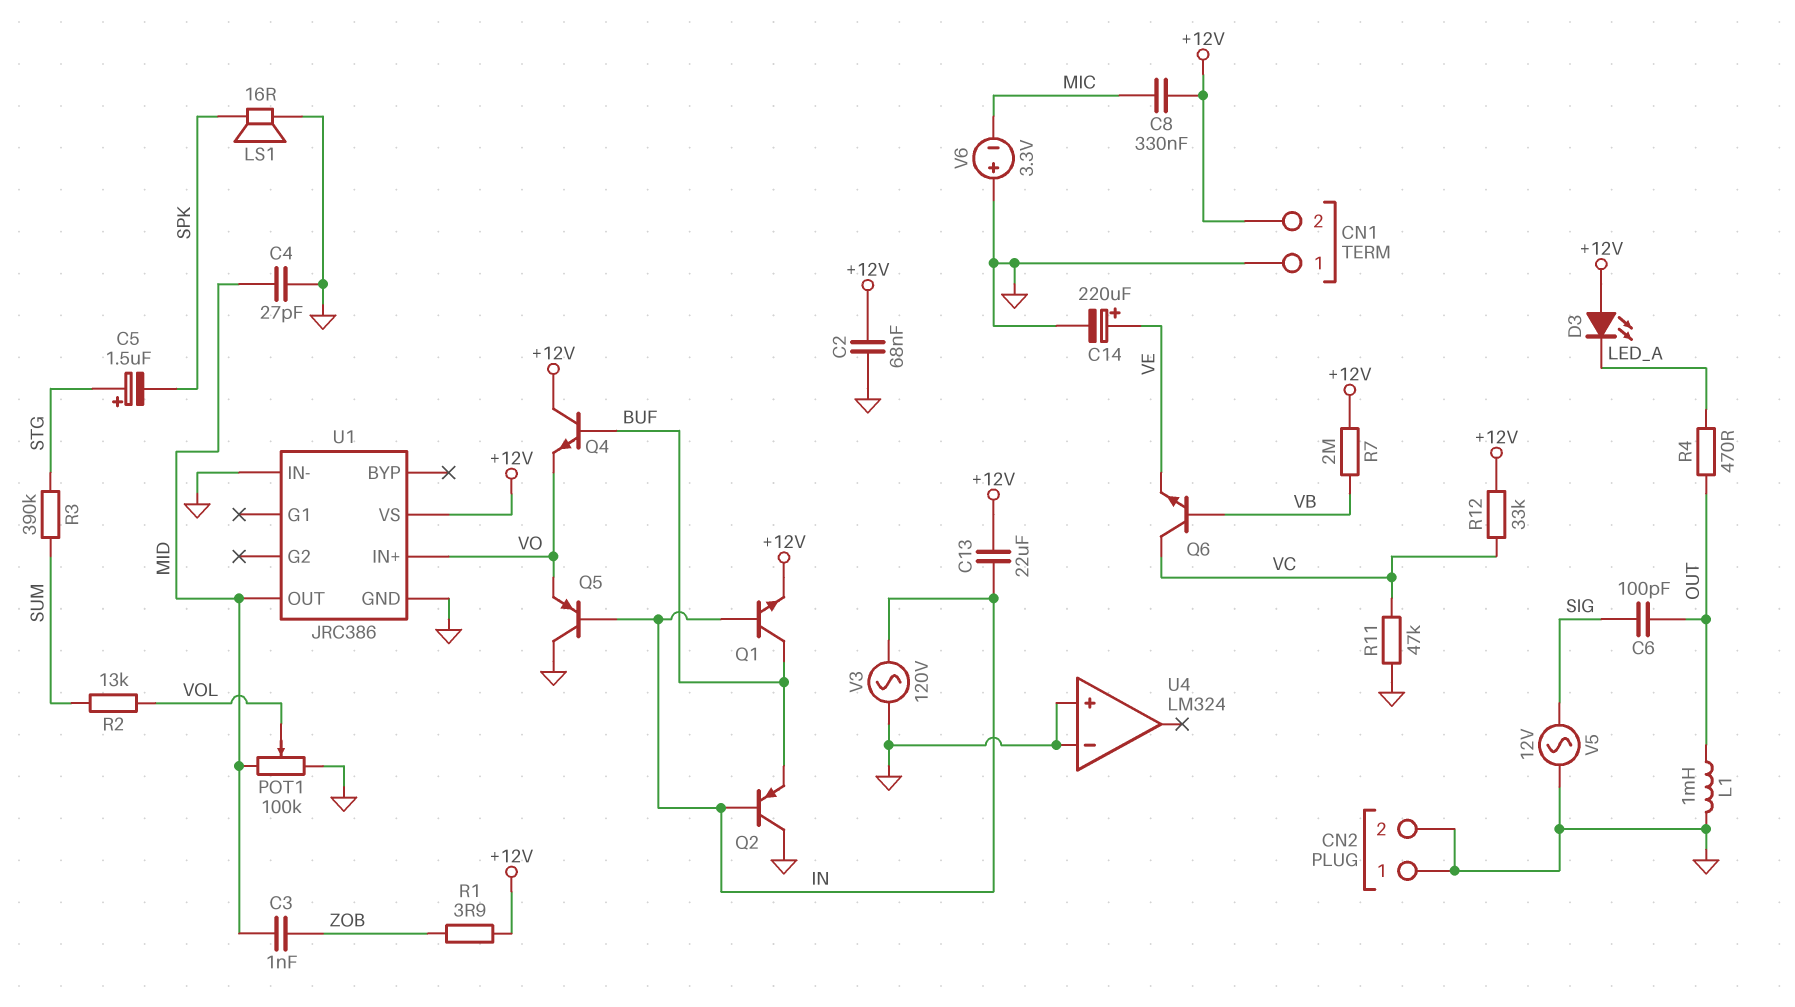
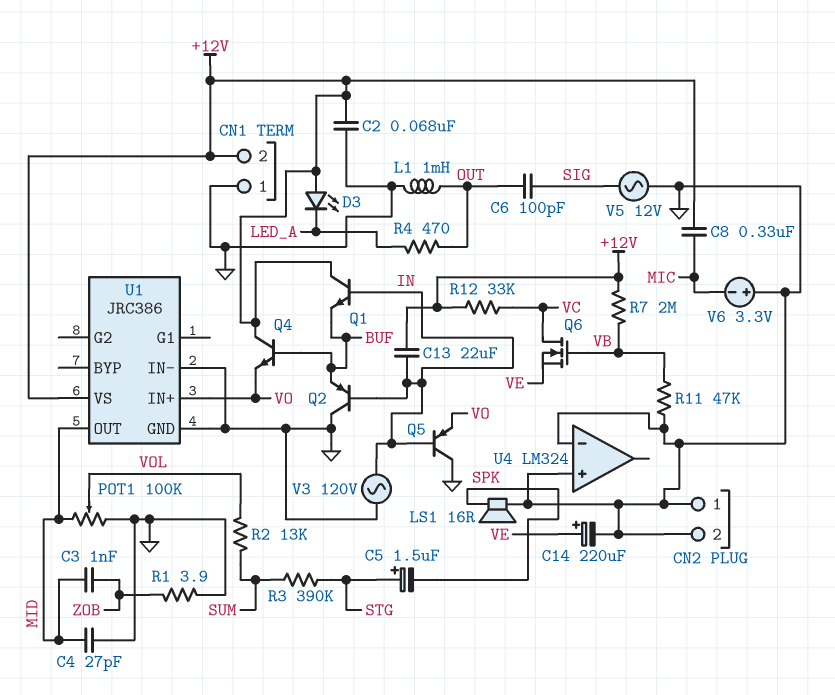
Q1: NPN (B IN, C BUF, E +12V) -> NPN (B IN, C +12V, E BUF)
Q6: NPN (B VB, C VC, E VE) -> NMOS (G VB, D VC, S VE)
R1: 3.9 (+12V, ZOB) -> 3.9 (GND, ZOB)
R11: 47k (GND, VC) -> 47k (GND, VB)

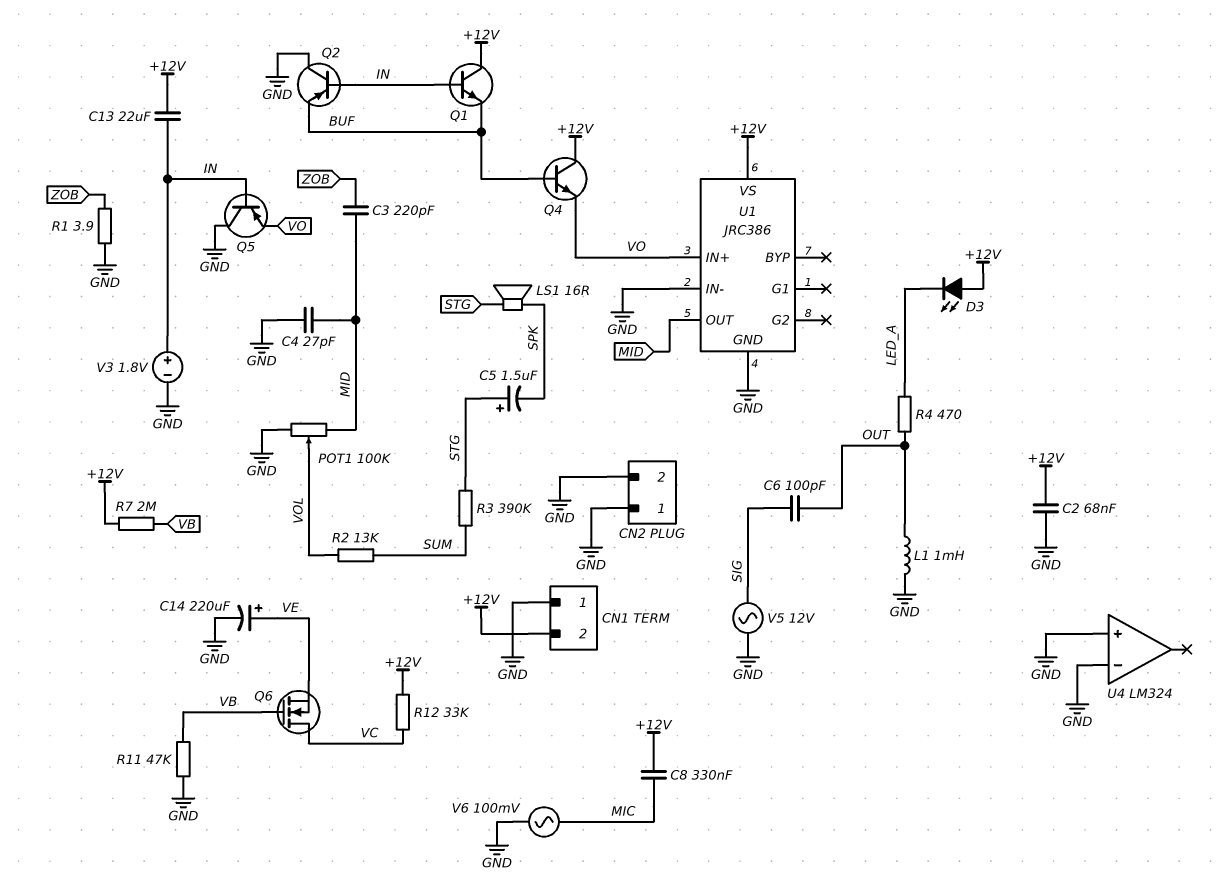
C3: 1nF (MID, ZOB) -> 220pF (MID, ZOB)
LS1: speaker 16R (GND, SPK) -> speaker 16R (SPK, STG)
V3: AC 120V (GND, IN) -> 1.8V (plus IN, minus GND)
V6: 3.3V (plus GND, minus MIC) -> AC 100mV (GND, MIC)

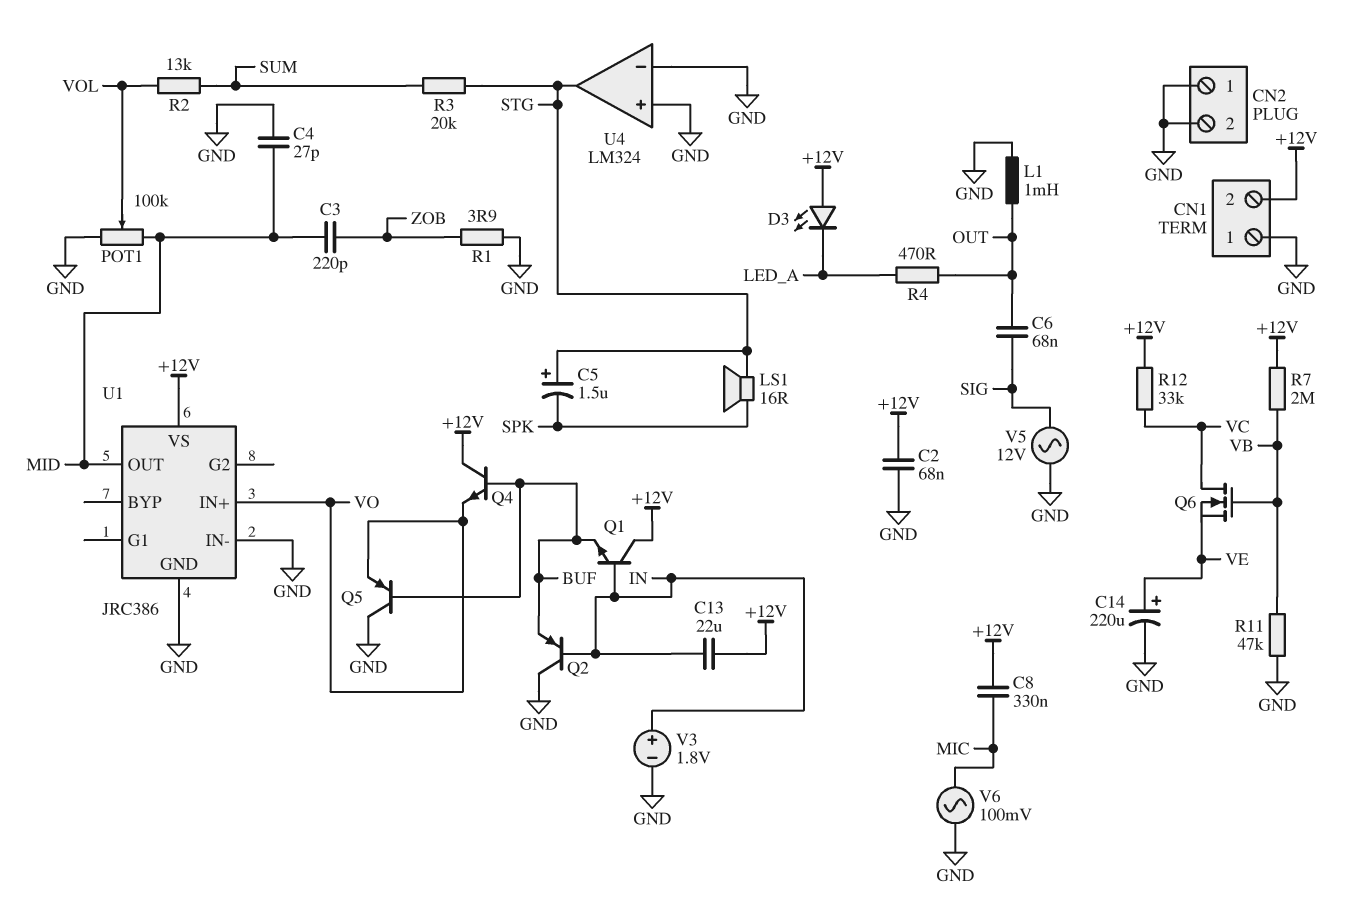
C6: 100pF (OUT, SIG) -> 68nF (OUT, SIG)
Q5: PNP (B IN, C GND, E VO) -> PNP (B BUF, C GND, E VO)
R3: 390k (STG, SUM) -> 20k (STG, SUM)
U4 pin out: none -> STG

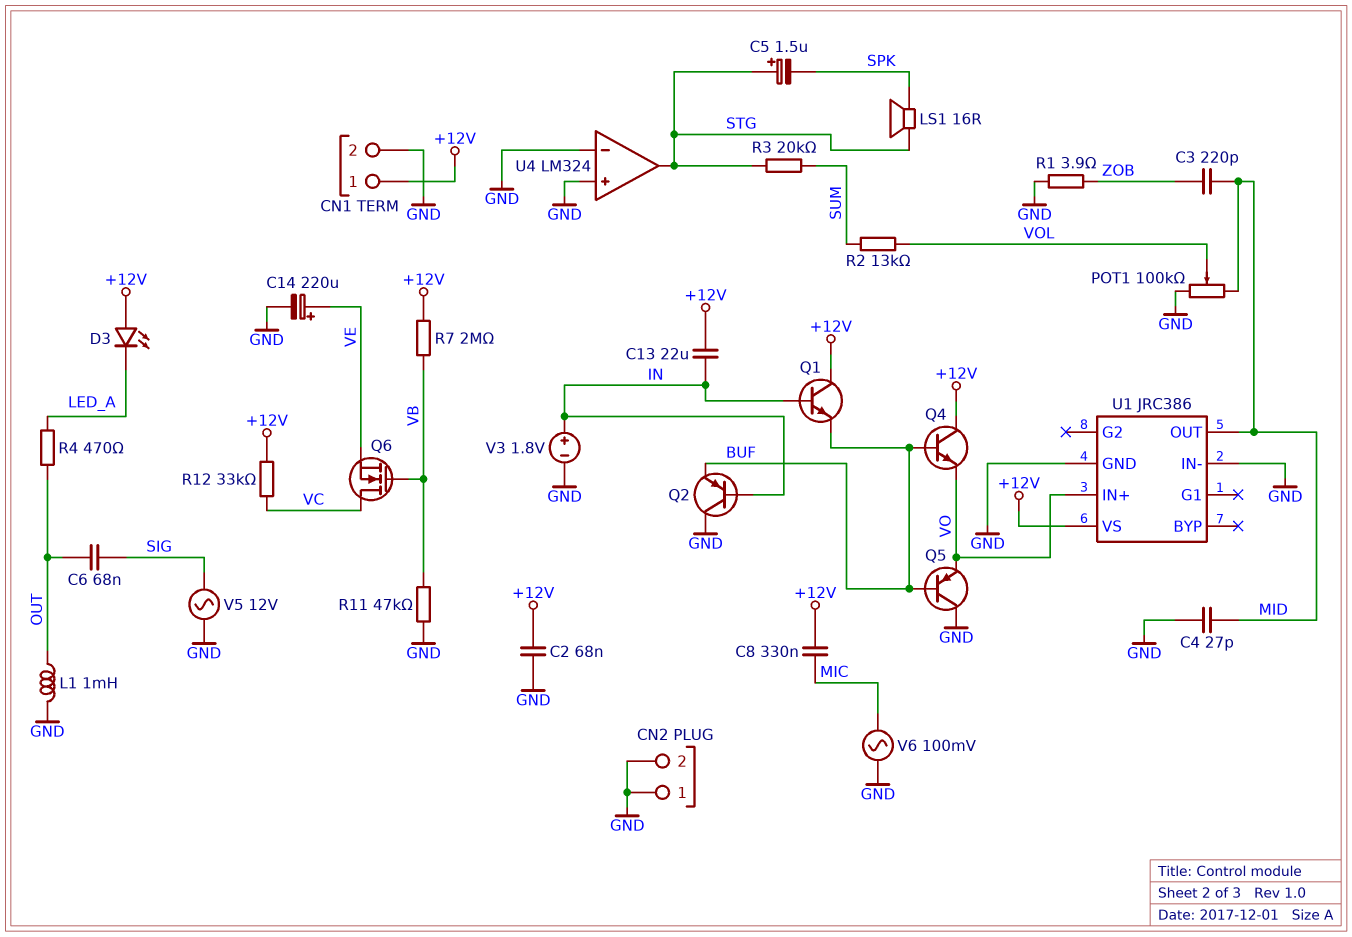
CN1 pin 1: GND -> +12V
CN1 pin 2: +12V -> GND

